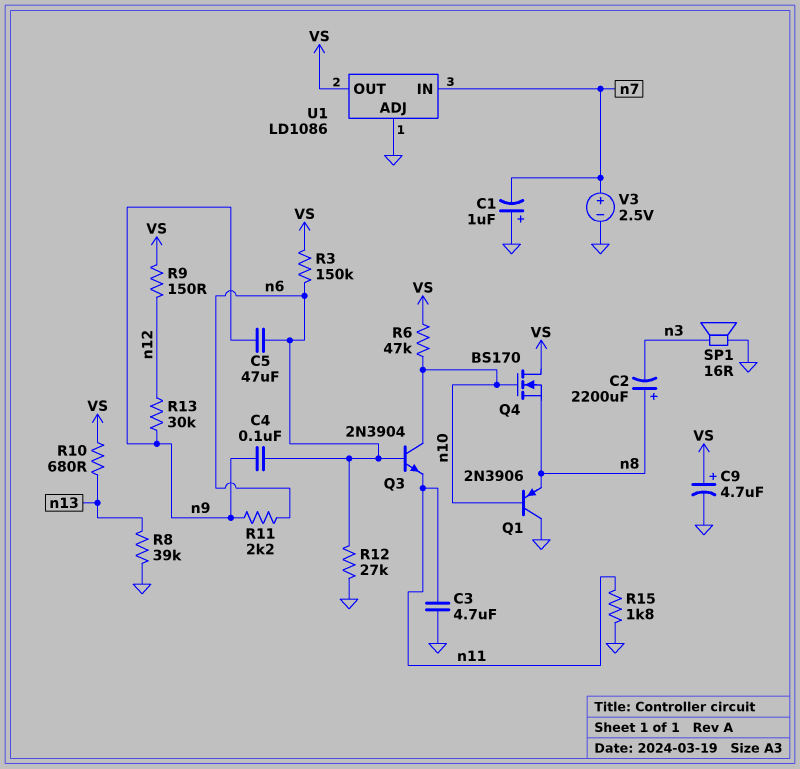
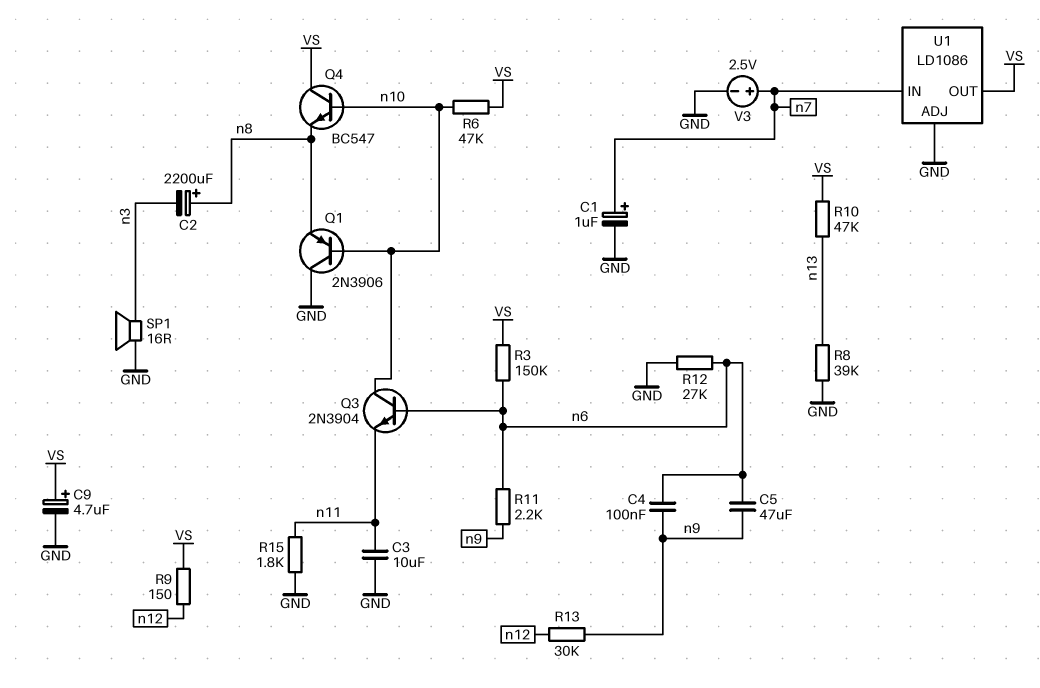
C1: 1uF (plus GND, minus n7) -> 1uF (plus n7, minus GND)
C3: 4.7uF (GND, n11) -> 10uF (GND, n11)
Q4: NMOS BS170 (G n10, D VS, S n8) -> NPN BC547 (B n10, C VS, E n8)
R10: 680 (VS, n13) -> 47k (VS, n13)

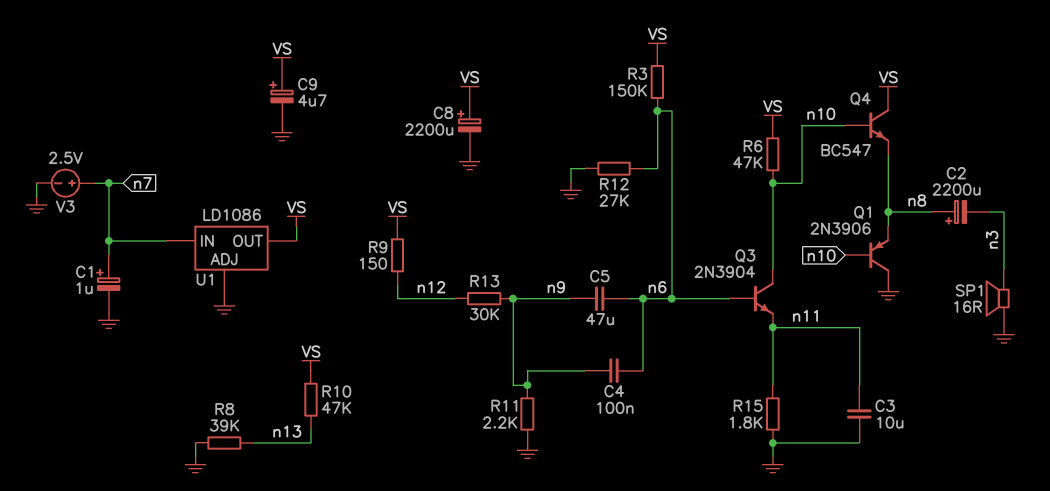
C8: none -> 2200uF (plus VS, minus GND)
R11: 2.2k (n6, n9) -> 2.2k (GND, n9)

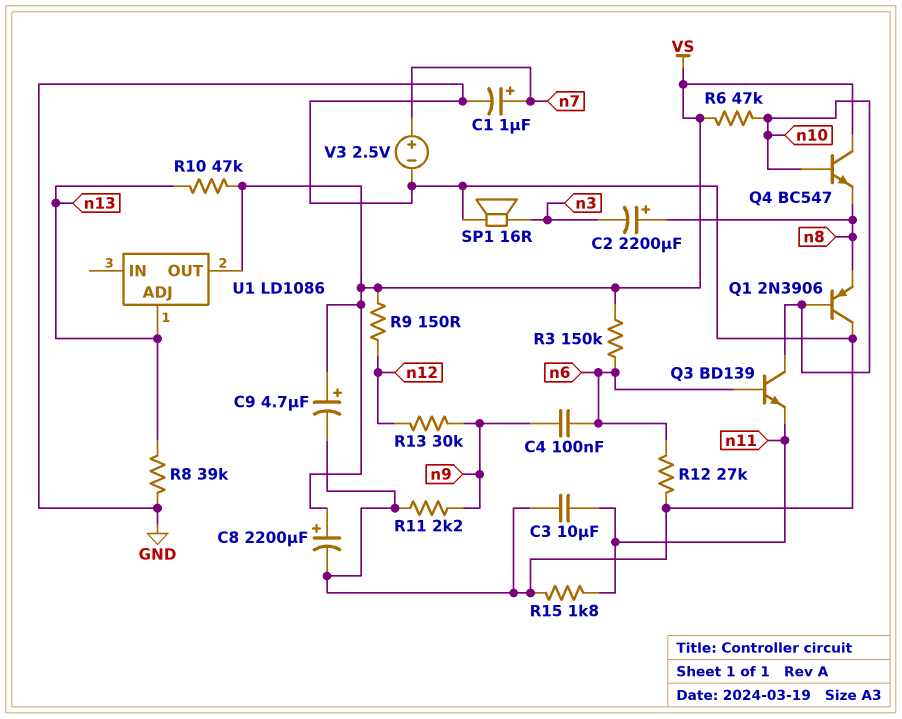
C5: 47uF (n6, n9) -> none
Q3: NPN 2N3904 (B n6, C n10, E n11) -> NPN BD139 (B n6, C n10, E n11)
U1 pin ADJ: GND -> n13
U1 pin IN: n7 -> none

